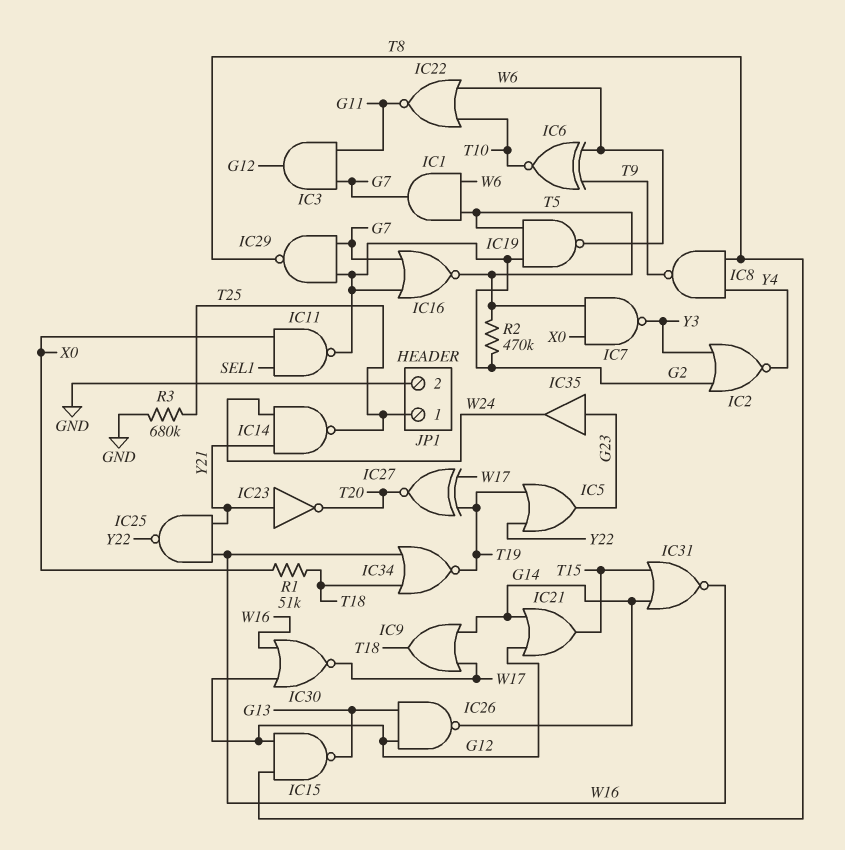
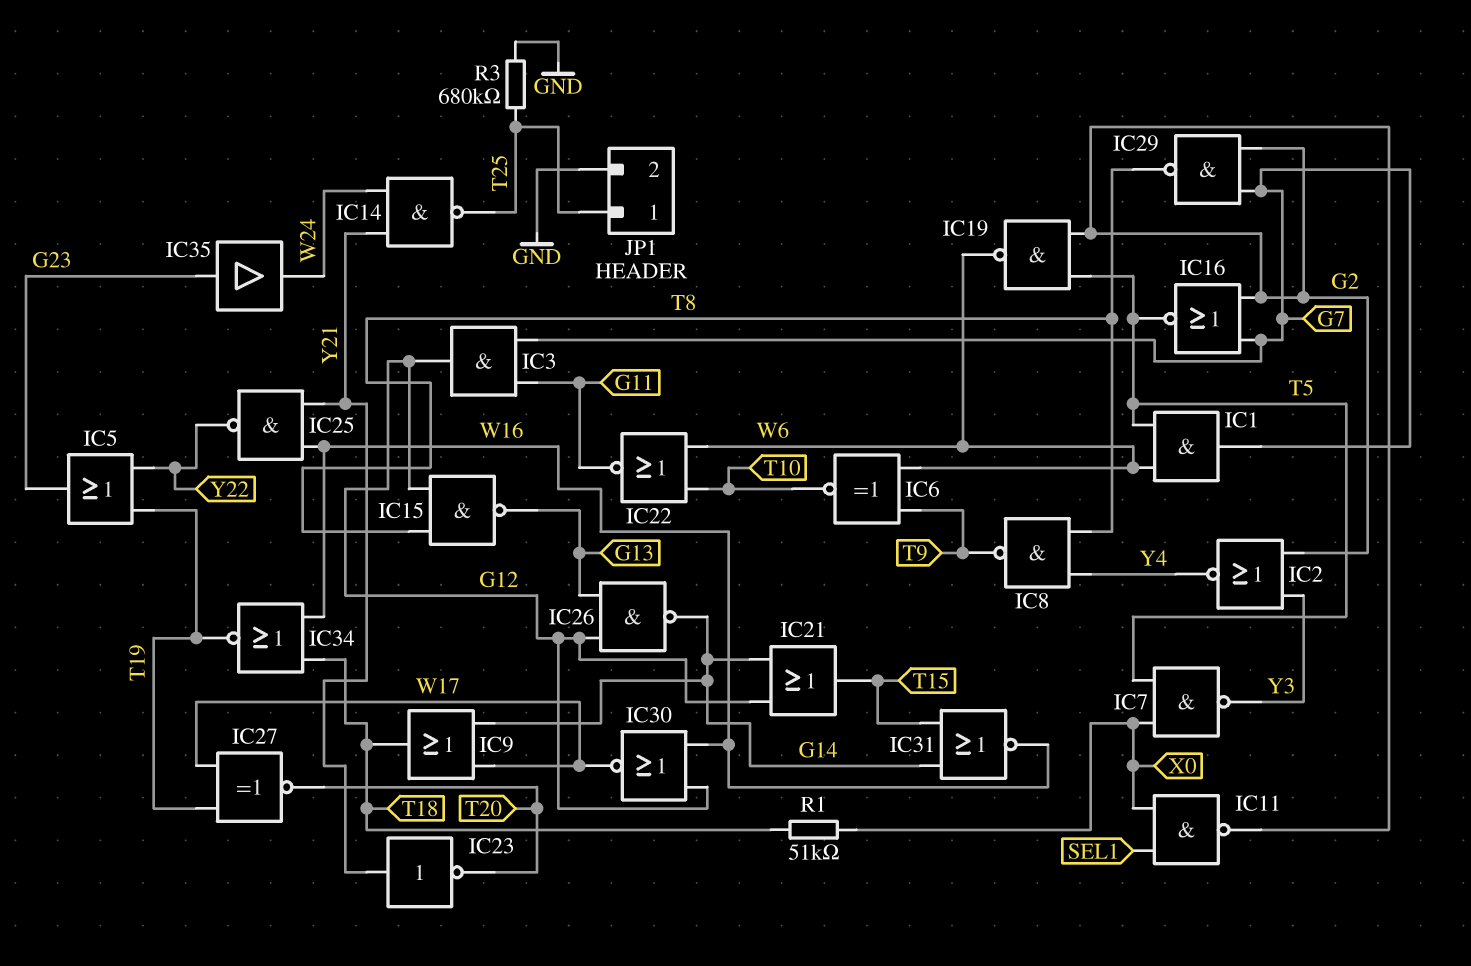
R2: 470k (G2, T5) -> none

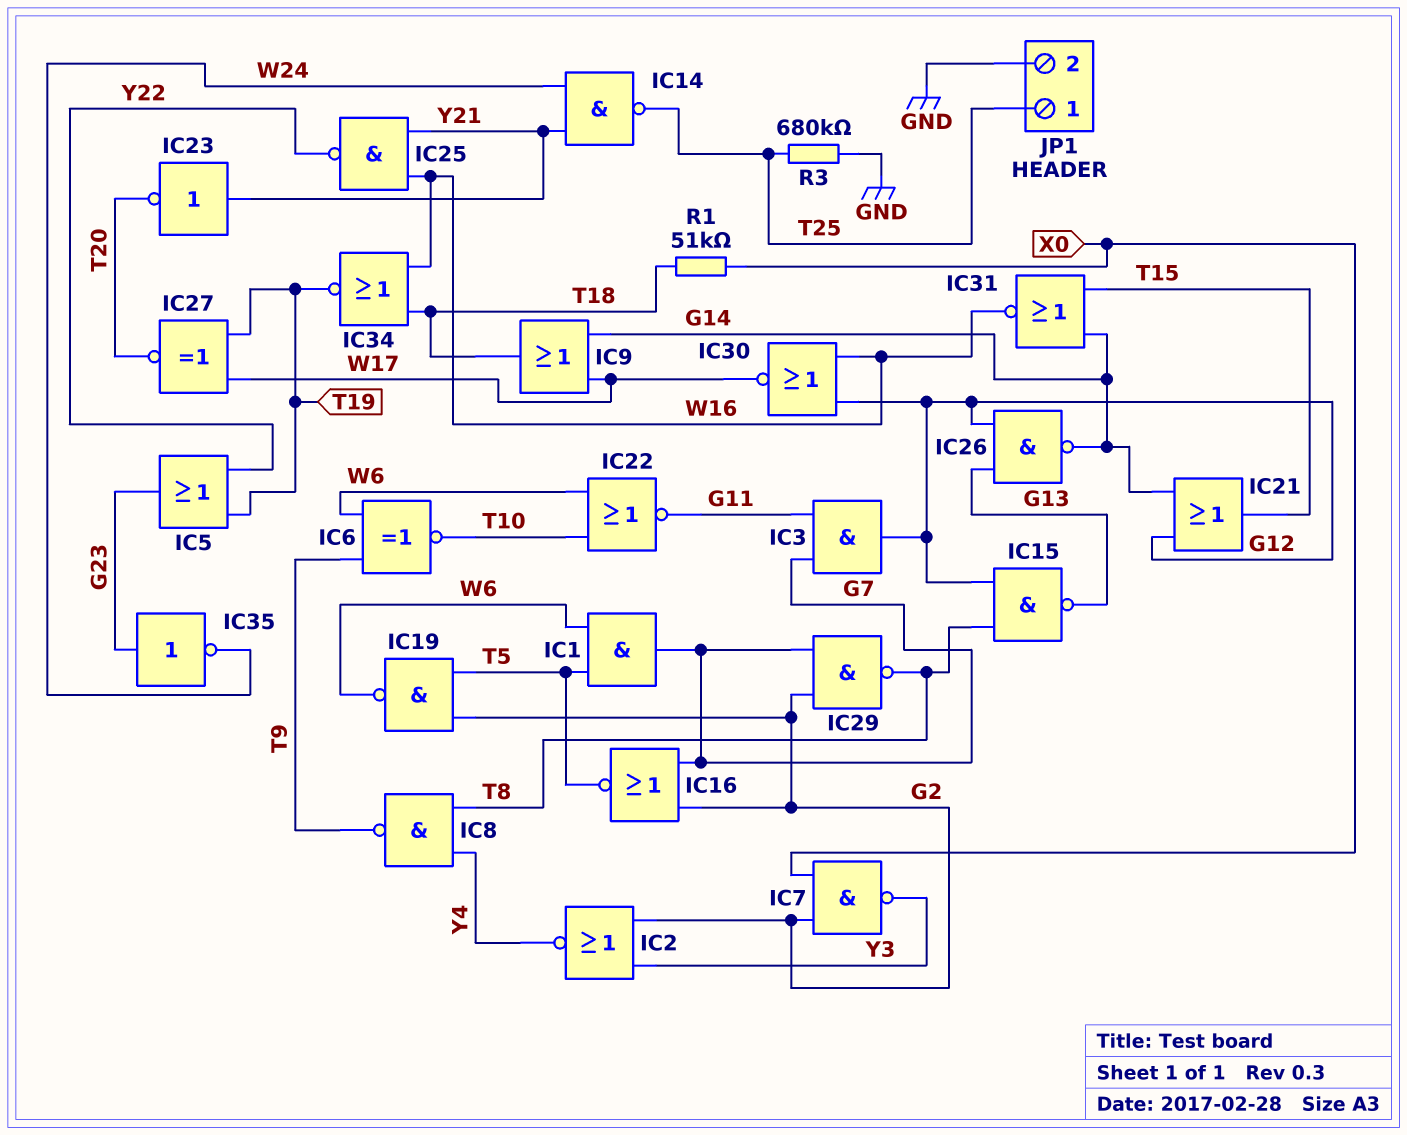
IC7: NAND (in T5, in X0, out Y3) -> NAND (in G2, in X0, out Y3)
IC11: NAND (in SEL1, in X0, out G2) -> none
IC35: buffer (in G23, out W24) -> NOT (in G23, out W24)

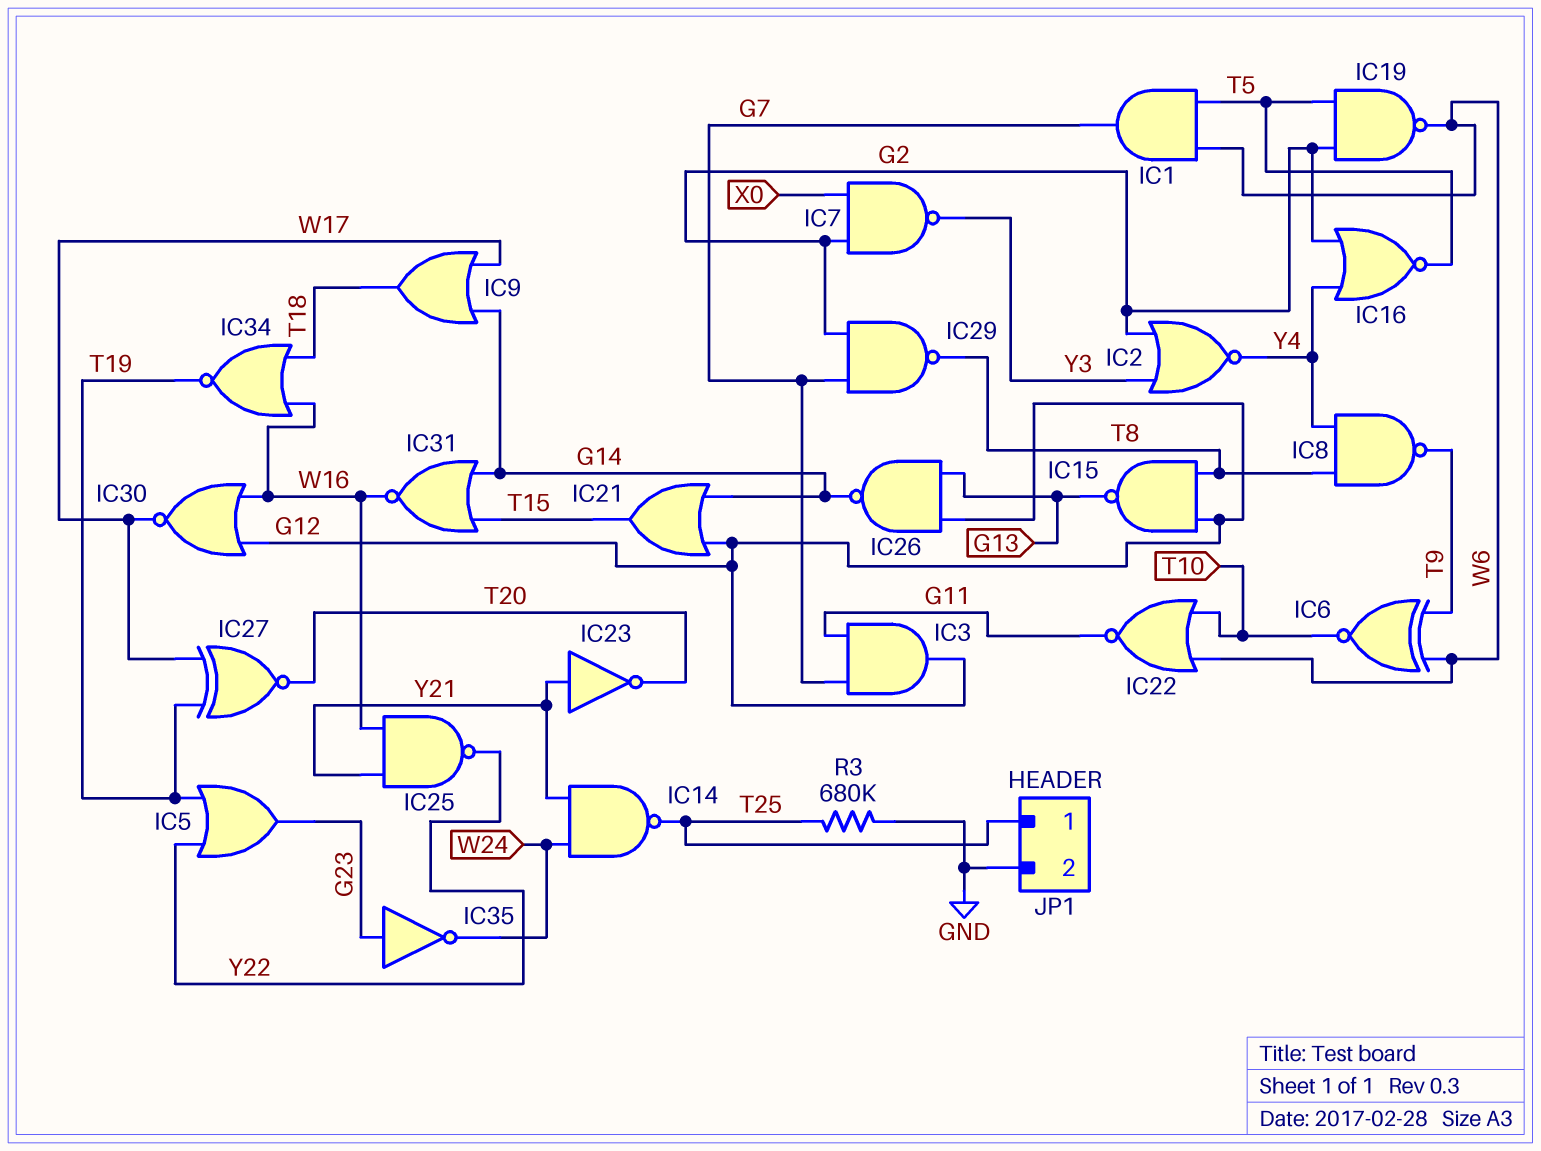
IC16: NOR (in G2, in G7, out T5) -> NOR (in G2, in Y4, out T5)
R1: 51k (T18, X0) -> none

